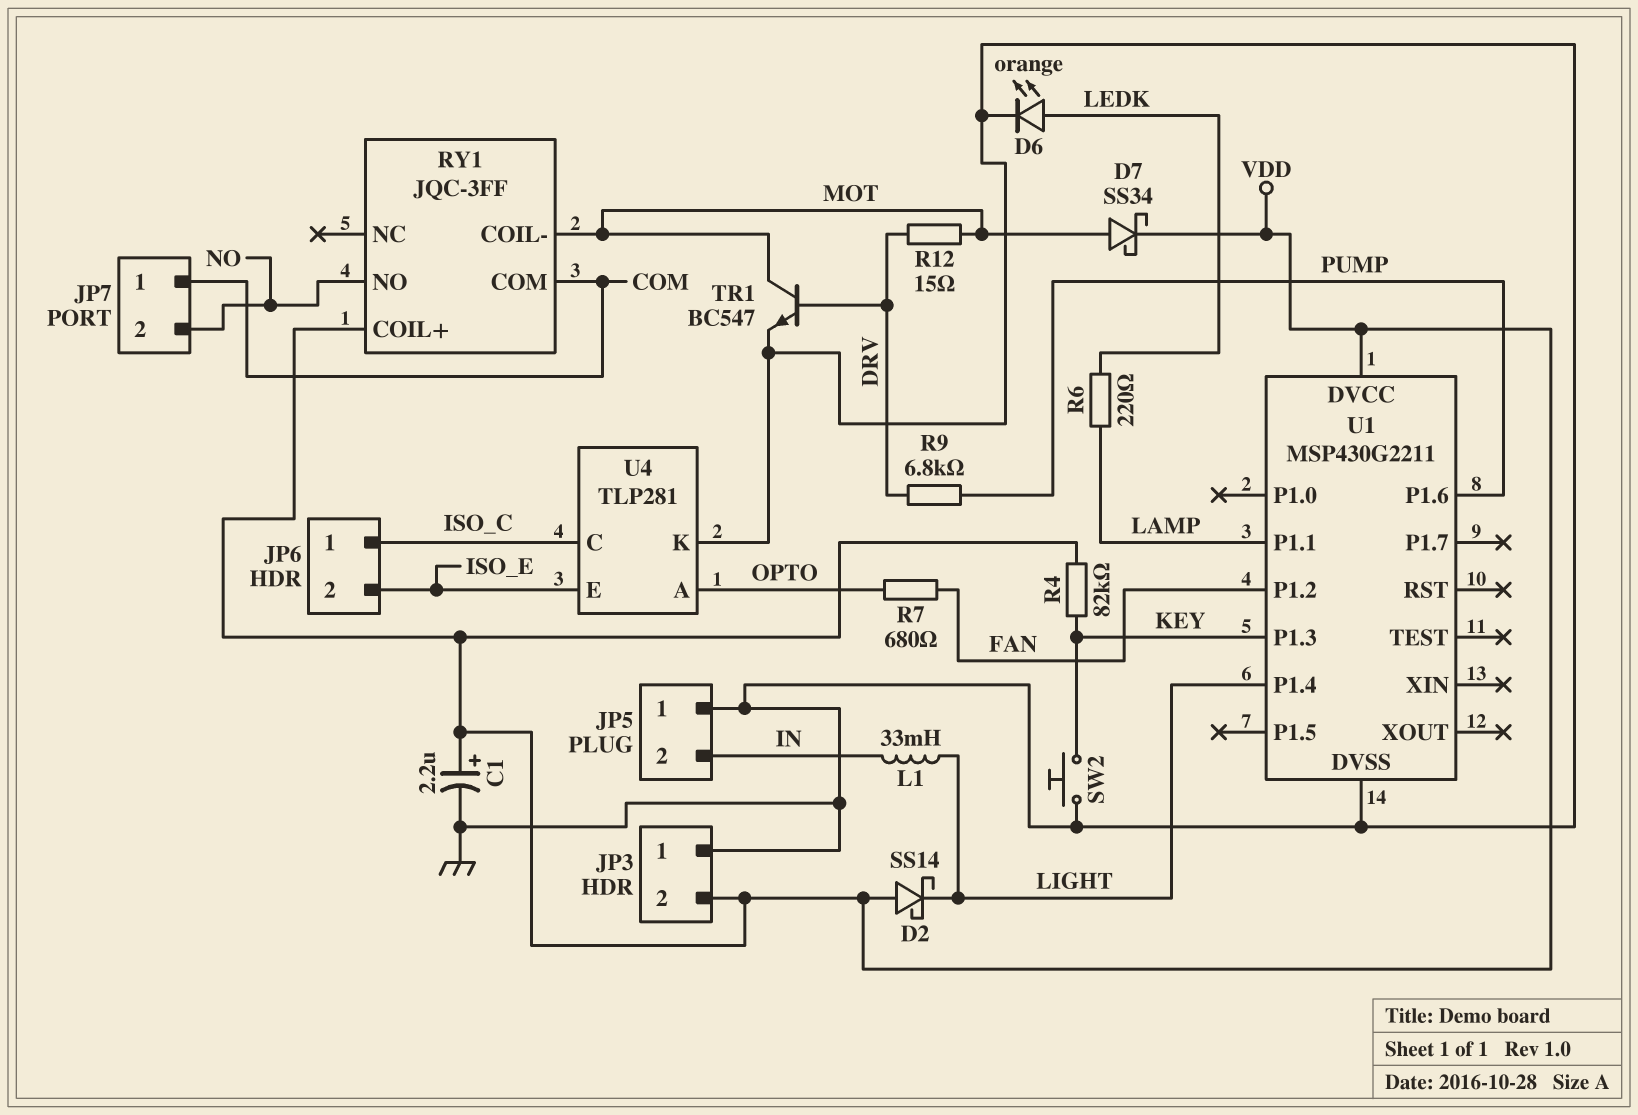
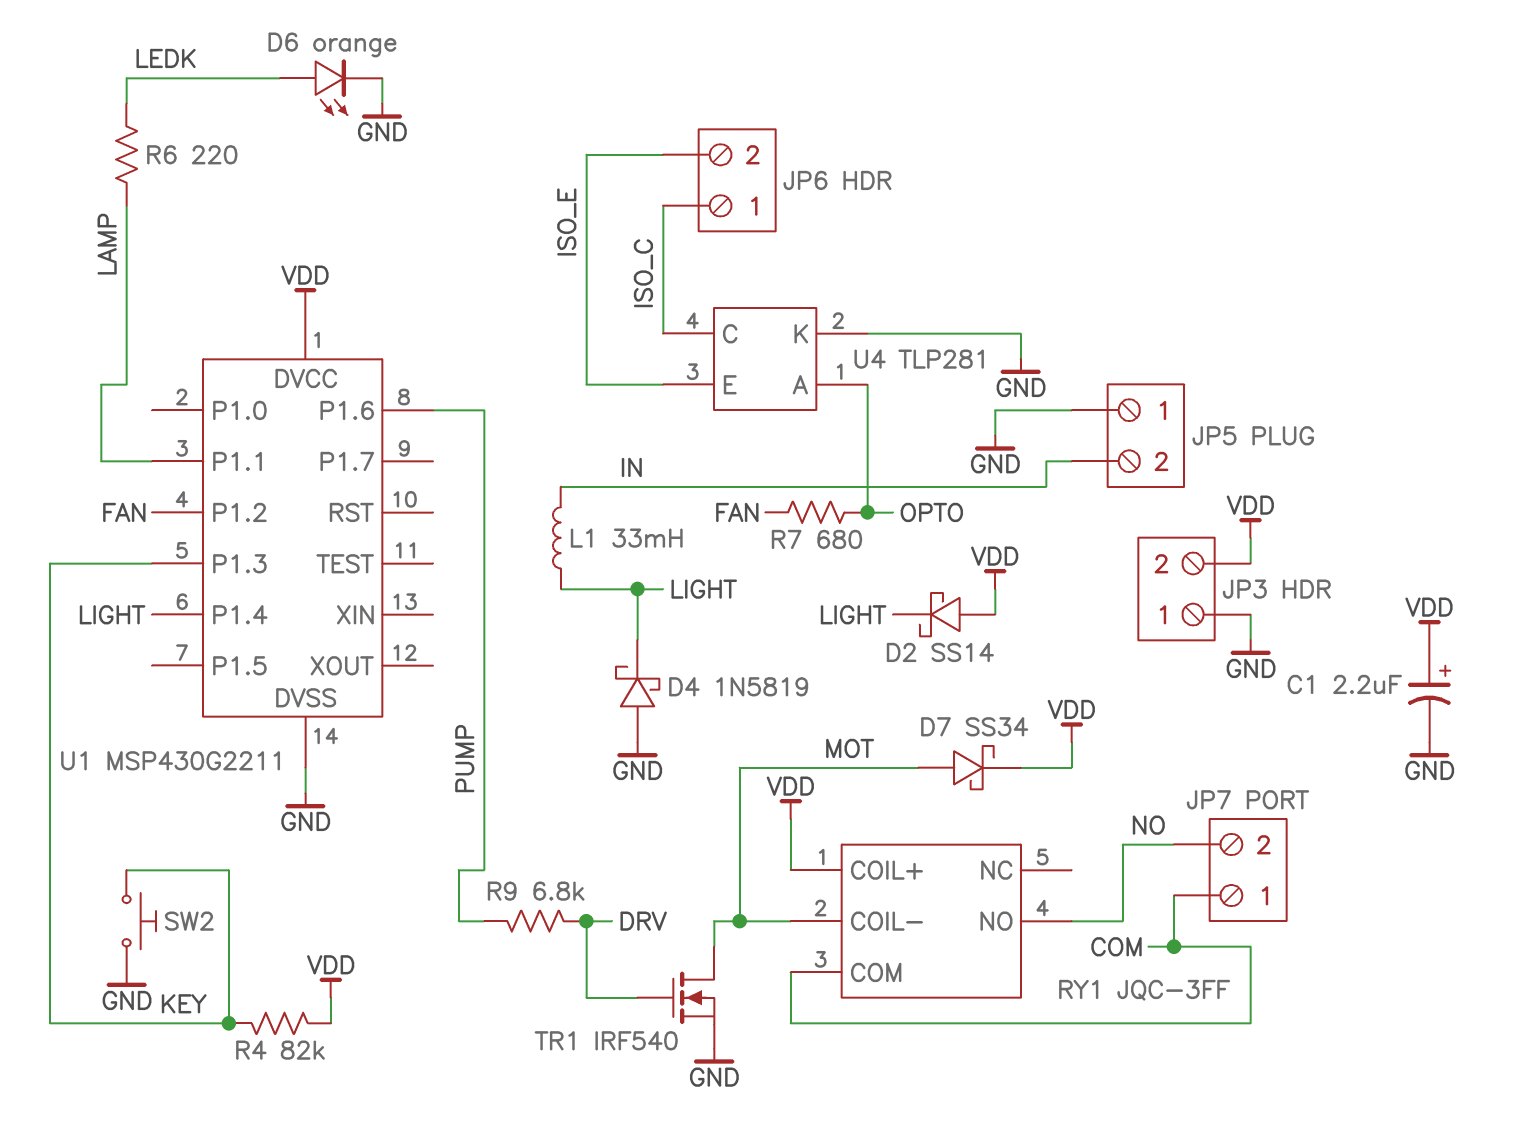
D4: none -> schottky 1N5819 (A GND, K LIGHT)
R12: 15 (DRV, MOT) -> none
TR1: NPN BC547 (B DRV, C MOT, E GND) -> NMOS IRF540 (G DRV, D MOT, S GND)

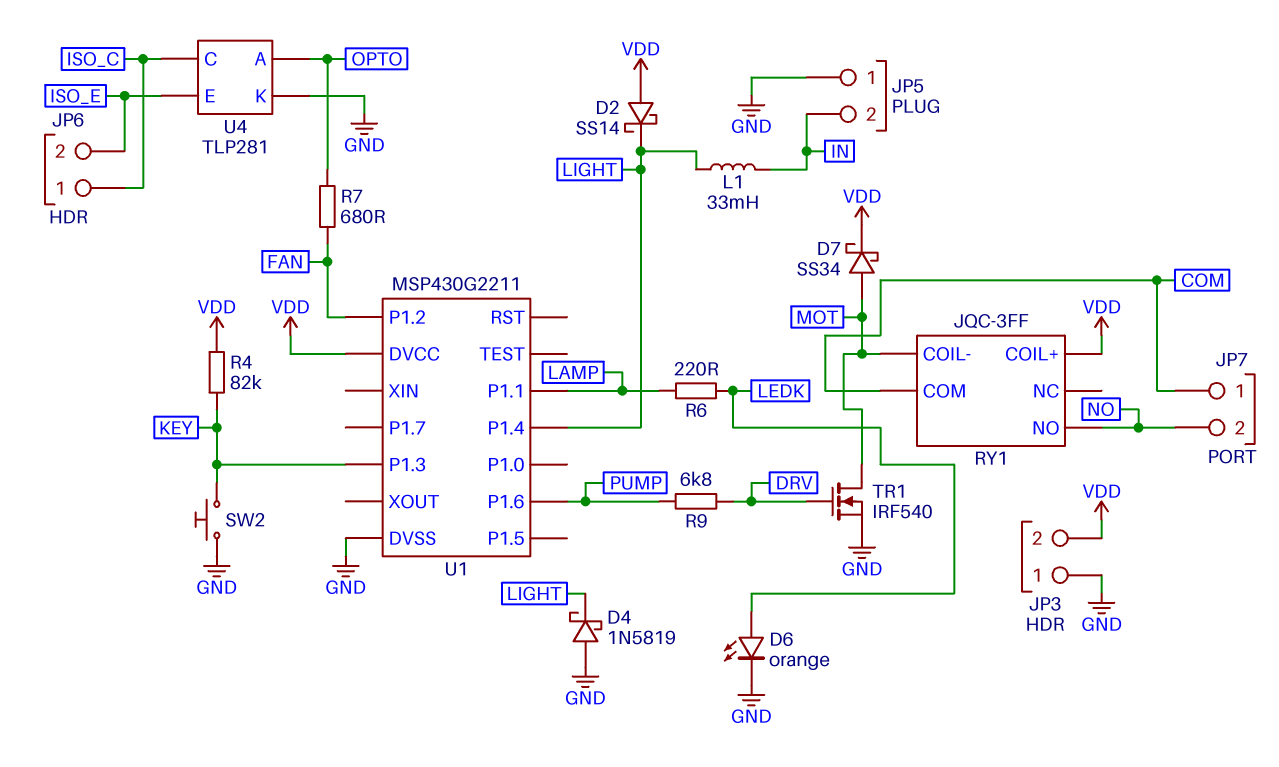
C1: 2.2uF (plus VDD, minus GND) -> none

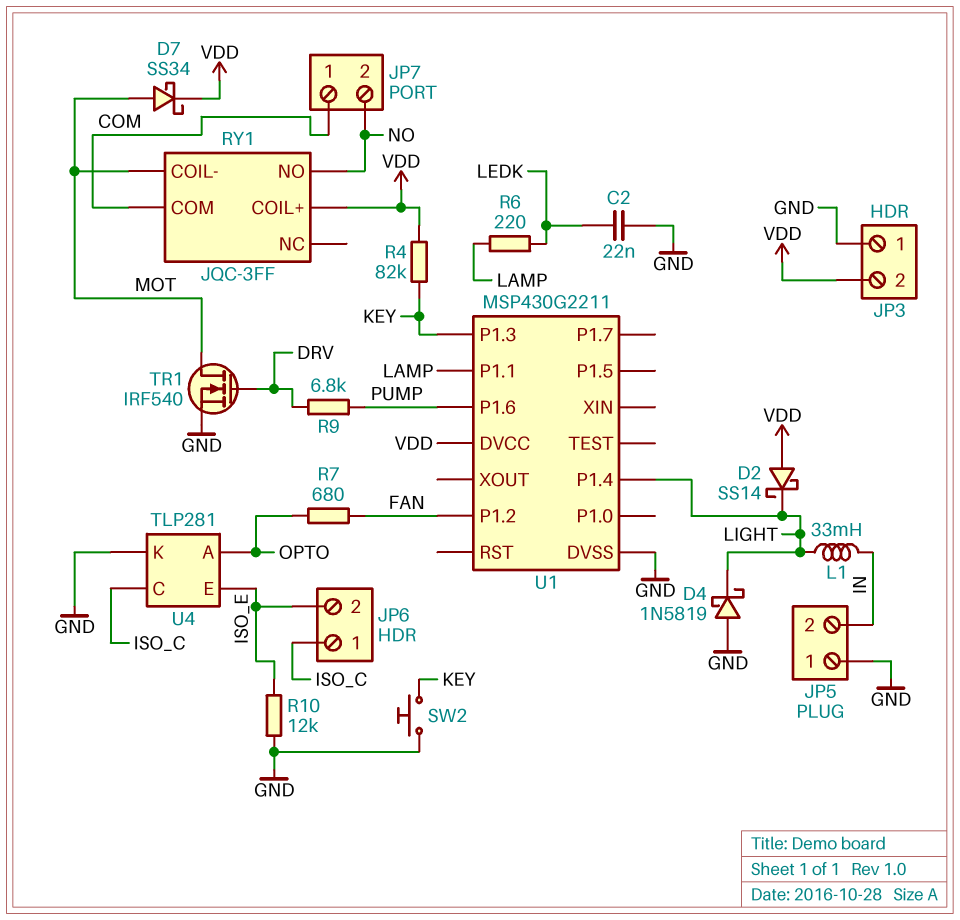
C2: none -> 22nF (GND, LEDK)
D6: LED orange (A LEDK, K GND) -> none
R10: none -> 12k (GND, ISO_E)

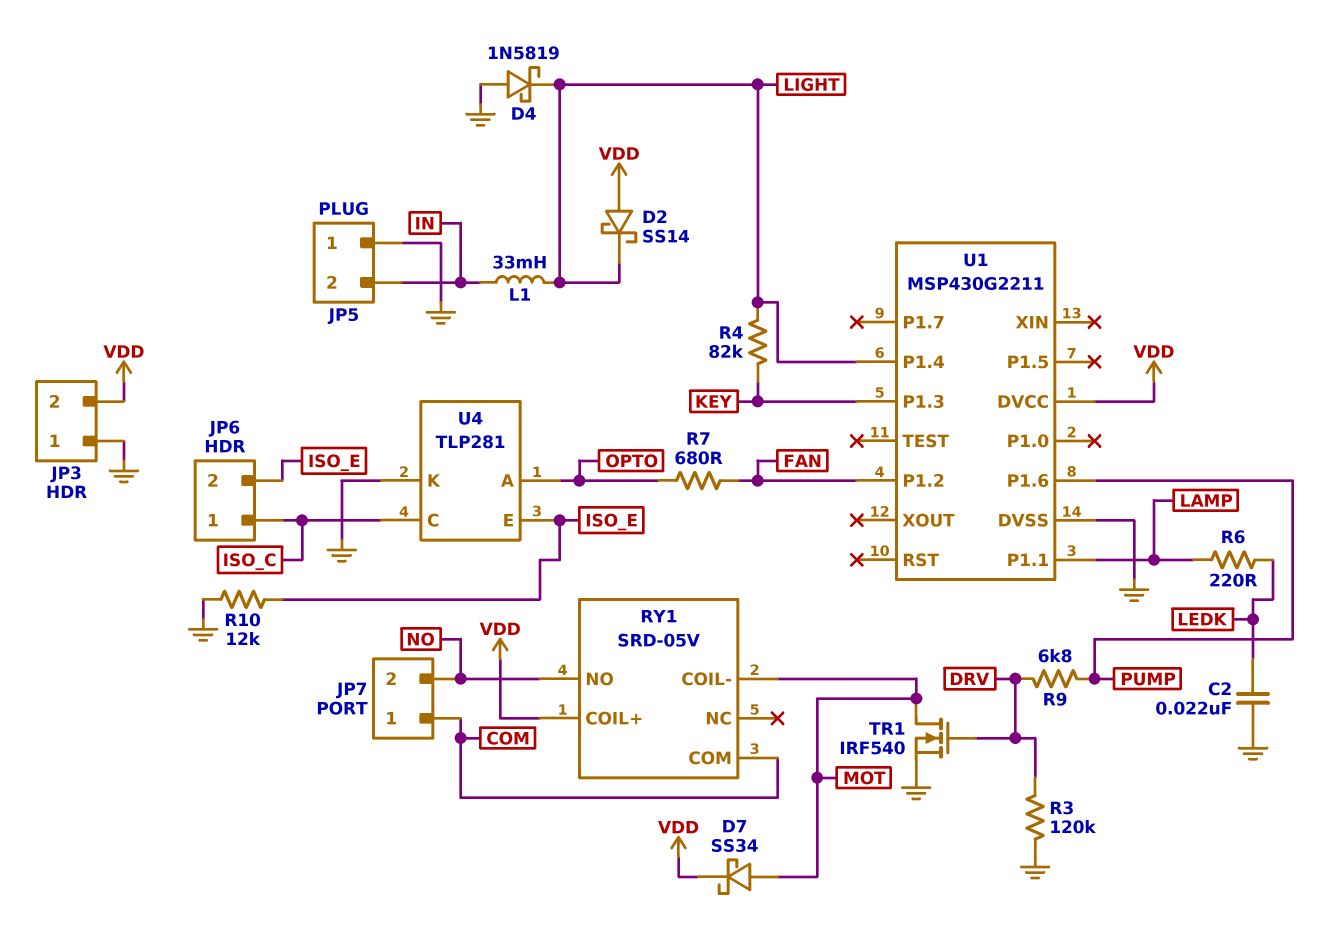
R3: none -> 120k (DRV, GND)
R4: 82k (KEY, VDD) -> 82k (KEY, LIGHT)
RY1: JQC-3FF -> SRD-05V
SW2: button (GND, KEY) -> none

